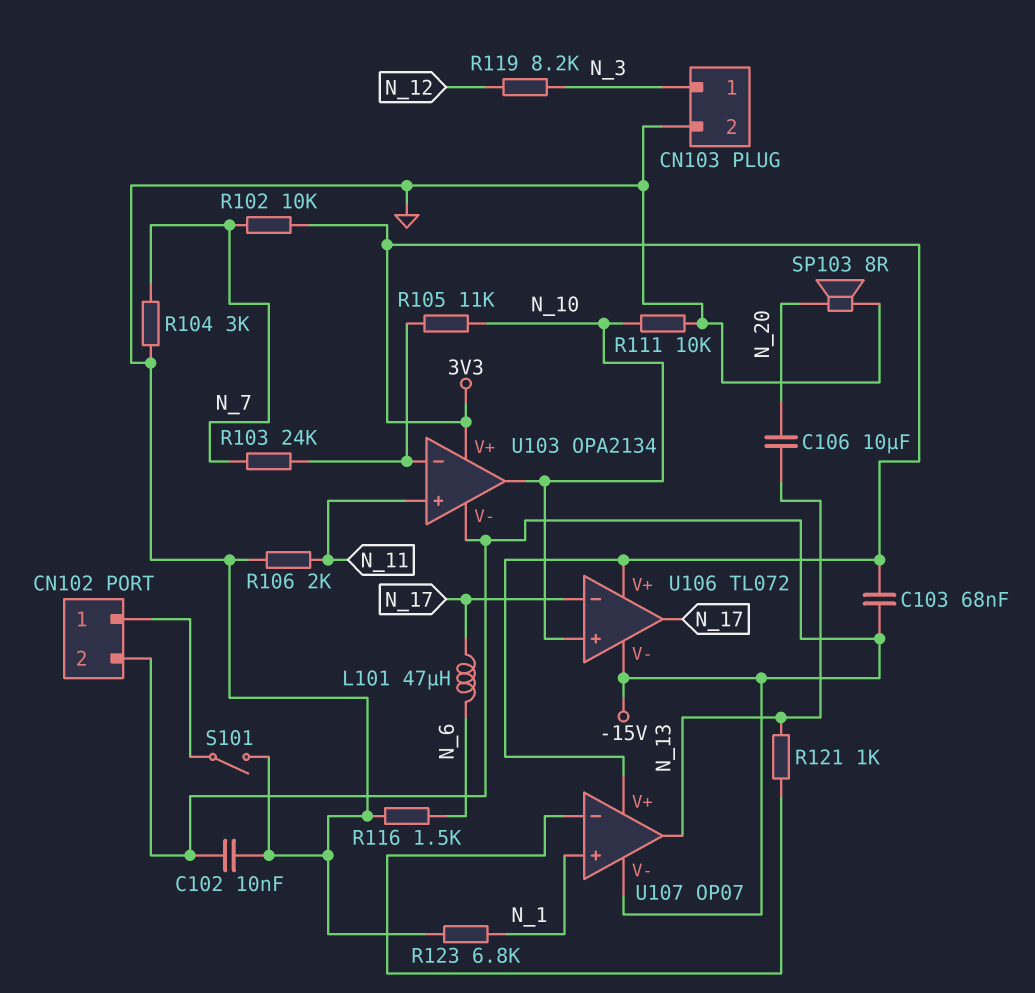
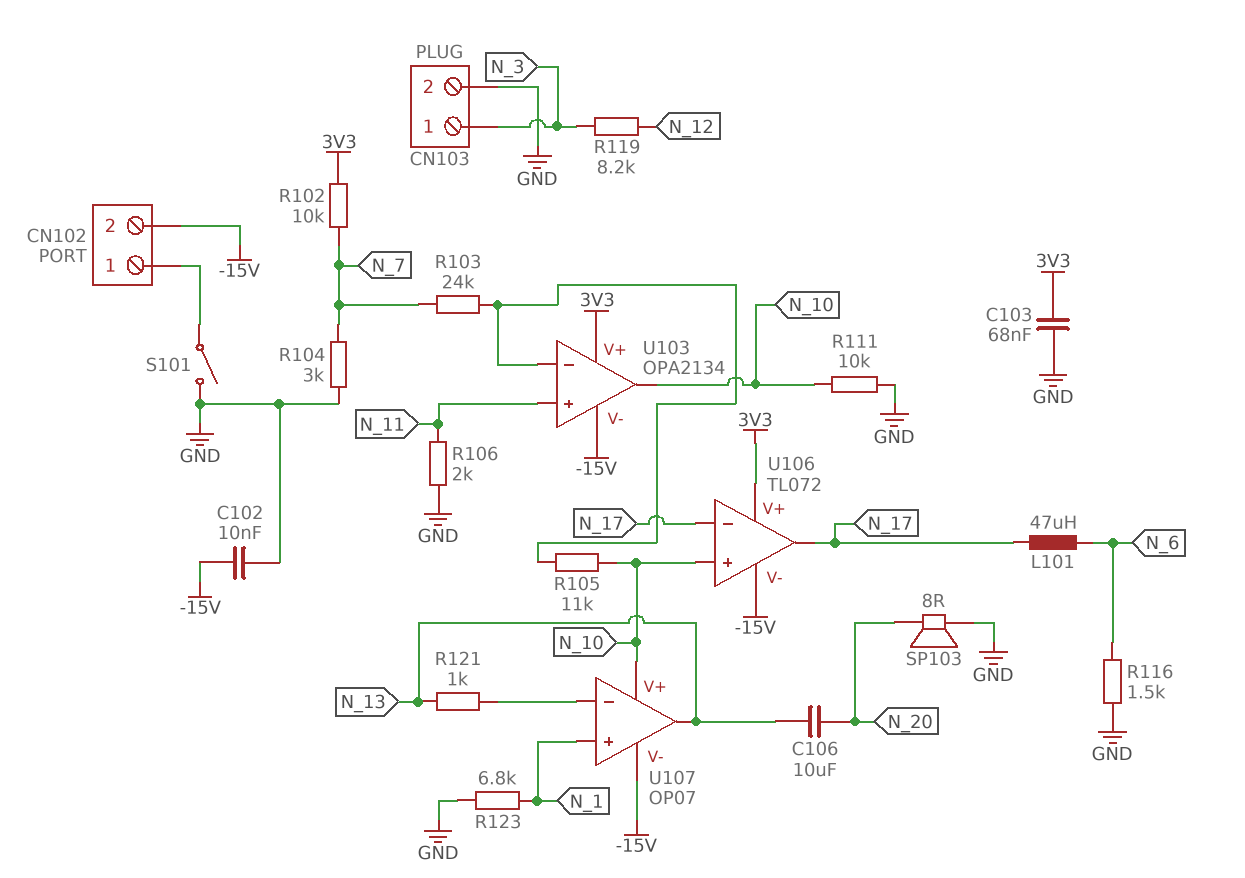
C103: 68nF (-15V, 3V3) -> 68nF (3V3, GND)
U107 pin V+: 3V3 -> N_10

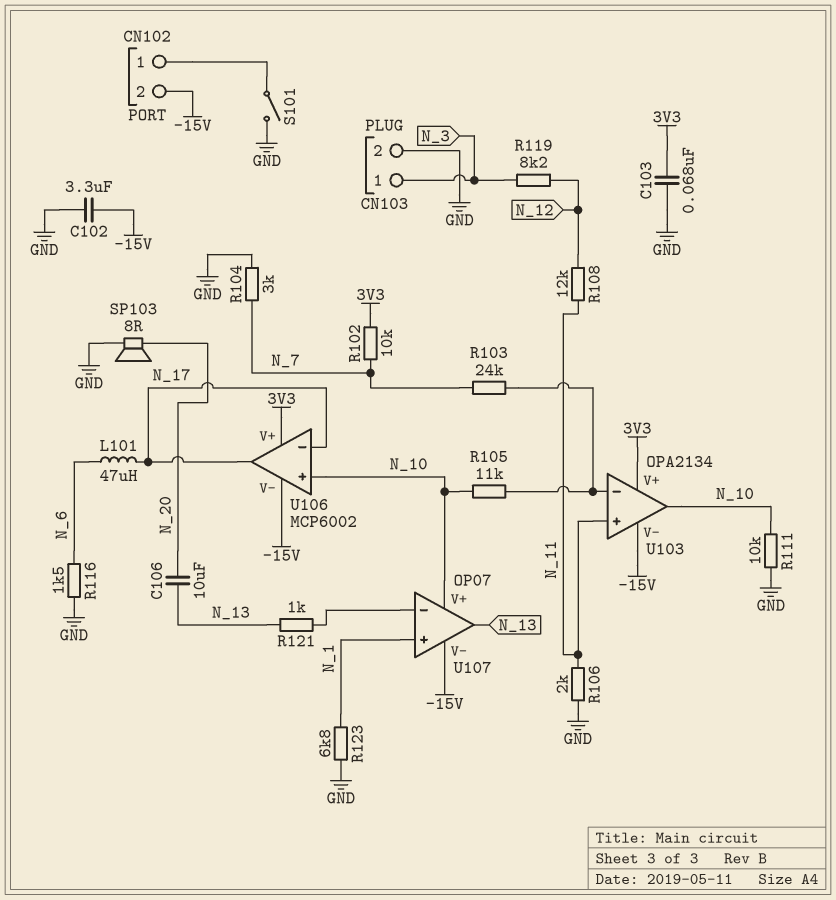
C102: 10nF (-15V, GND) -> 3.3uF (-15V, GND)
R108: none -> 12k (N_11, N_12)
U106: TL072 -> MCP6002

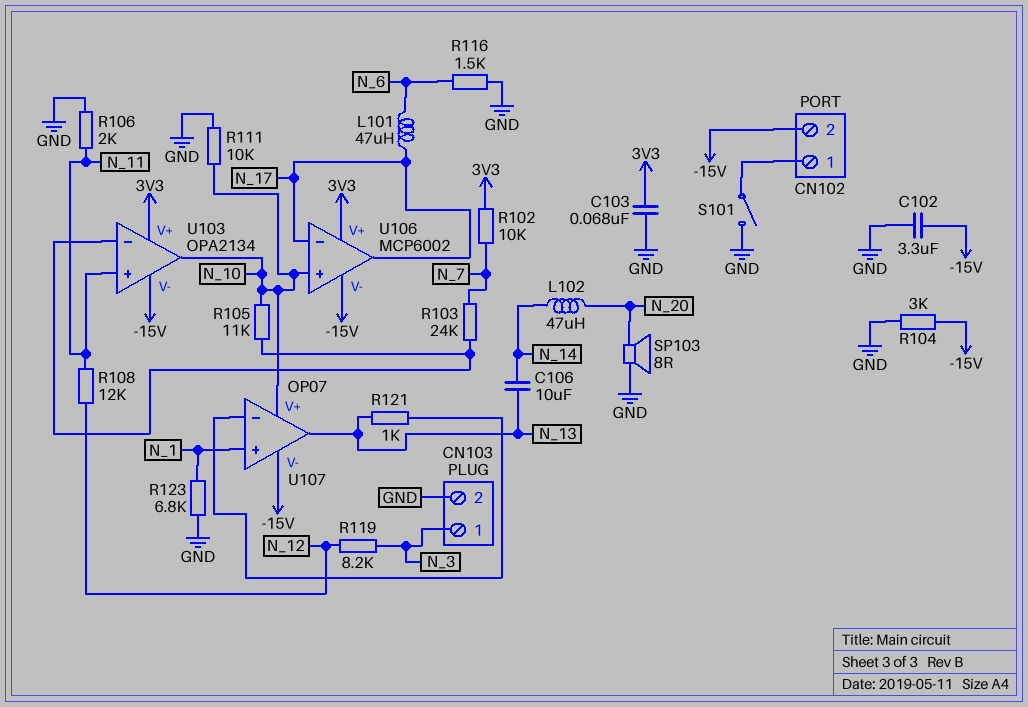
C106: 10uF (N_13, N_20) -> 10uF (N_13, N_14)
L102: none -> 47uH (N_14, N_20)
R104: 3k (GND, N_7) -> 3k (-15V, GND)

